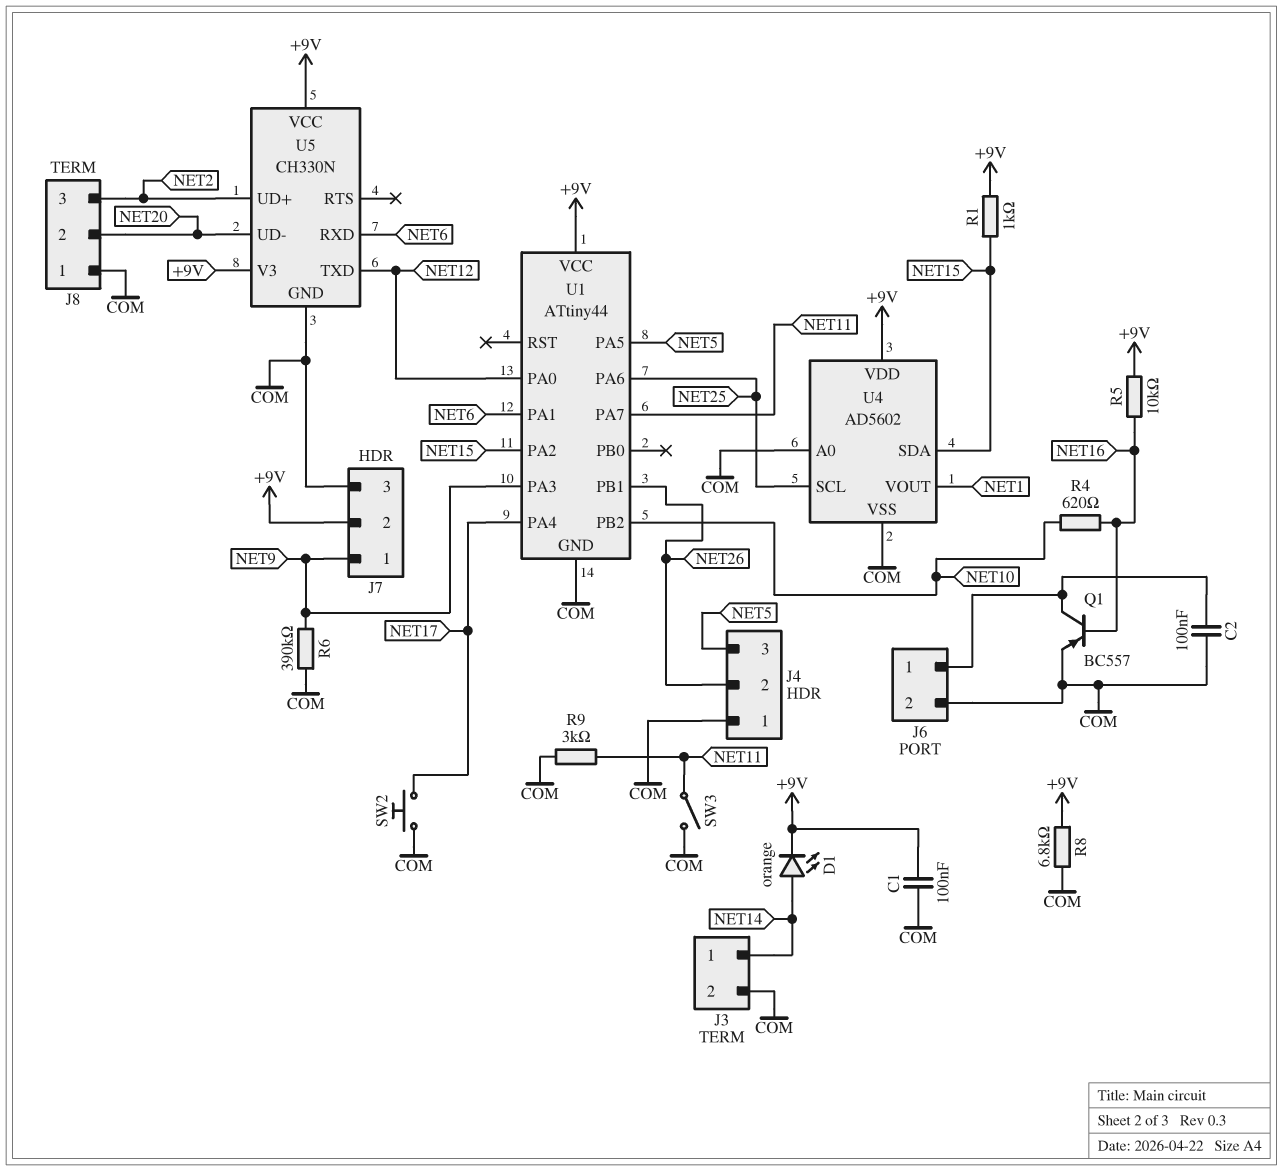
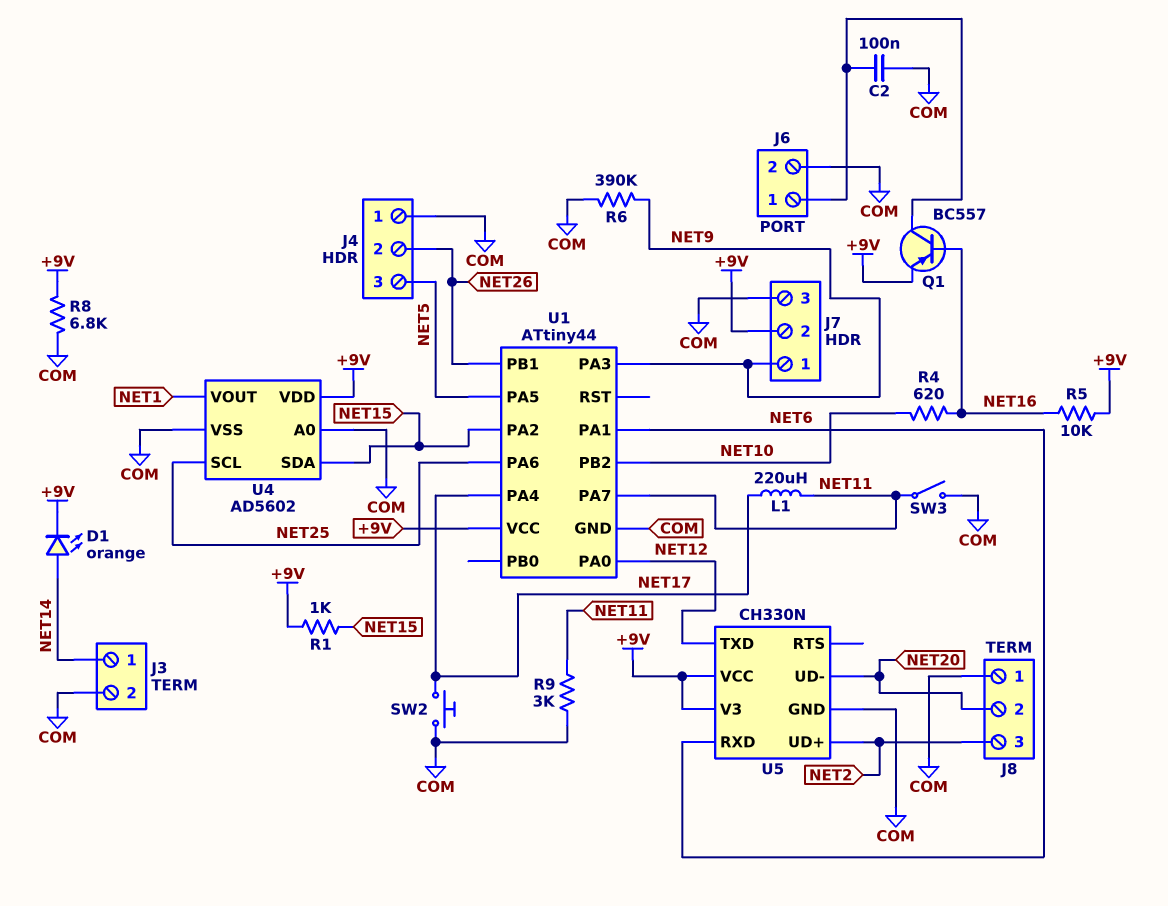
C1: 100nF (+9V, COM) -> none
L1: none -> 220uH (NET11, NET17)
Q1: PNP BC557 (B NET16, C J6/1, E COM) -> PNP BC557 (B NET16, C J6/1, E +9V)

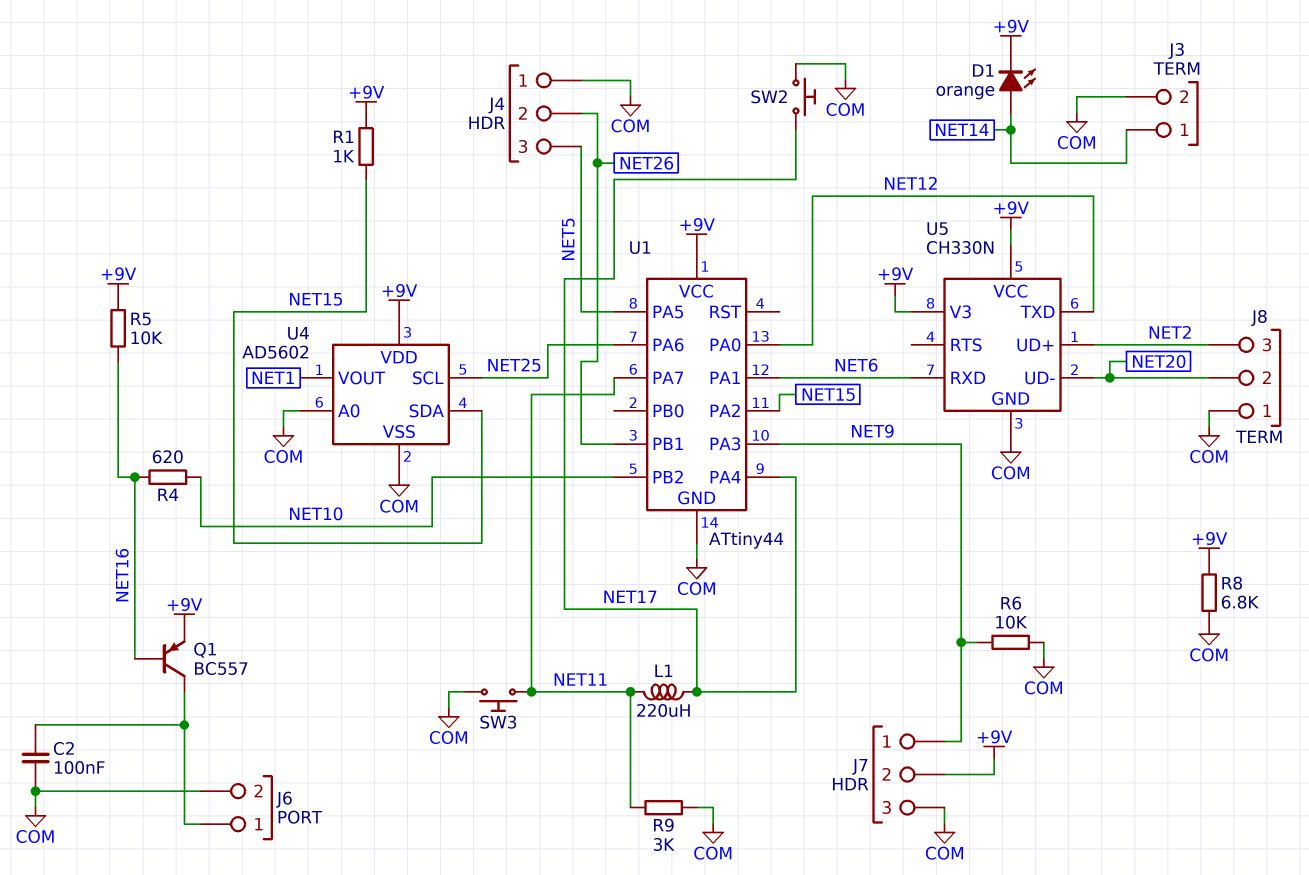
R6: 390k (COM, NET9) -> 10k (COM, NET9)
SW3: switch (COM, NET11) -> button (COM, NET11)

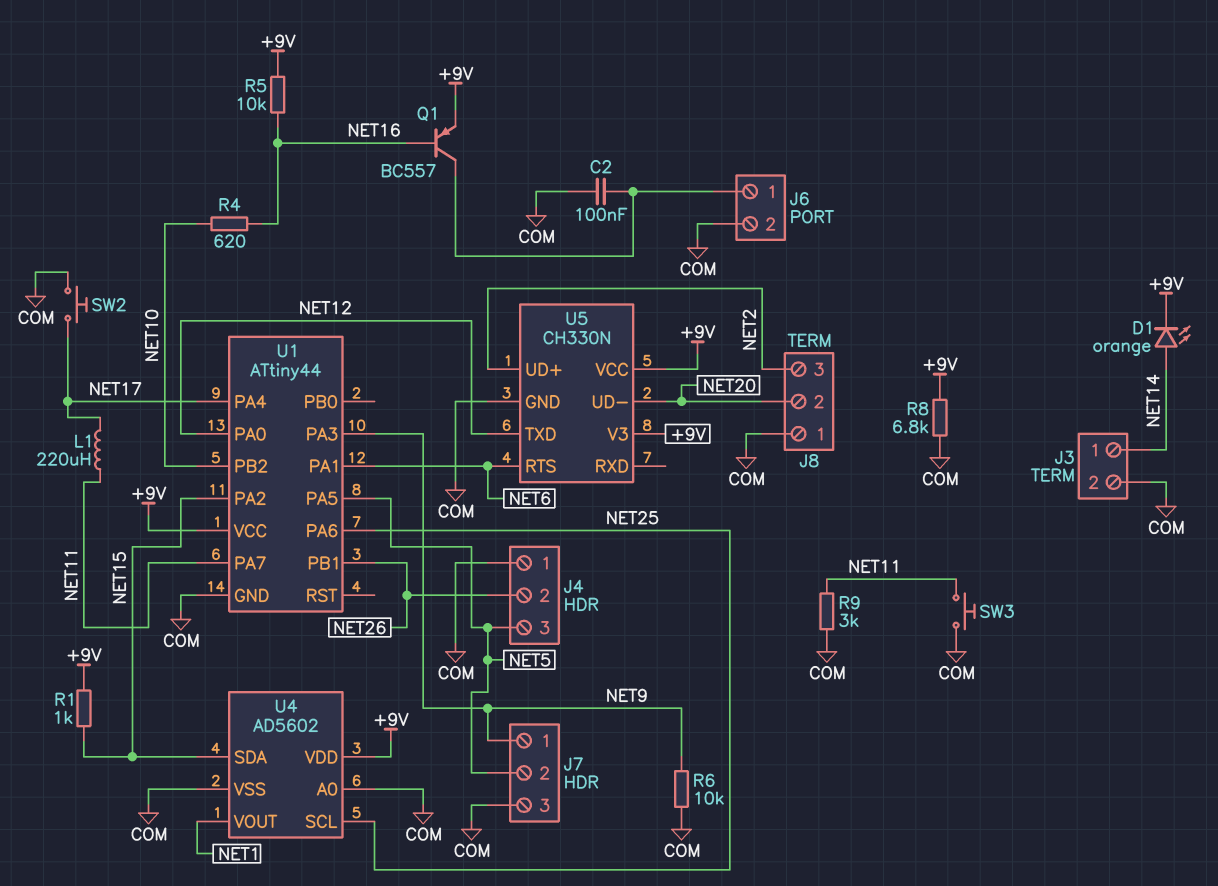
J7 pin 2: +9V -> NET5
U5 pin RTS: none -> NET6
U5 pin RXD: NET6 -> none

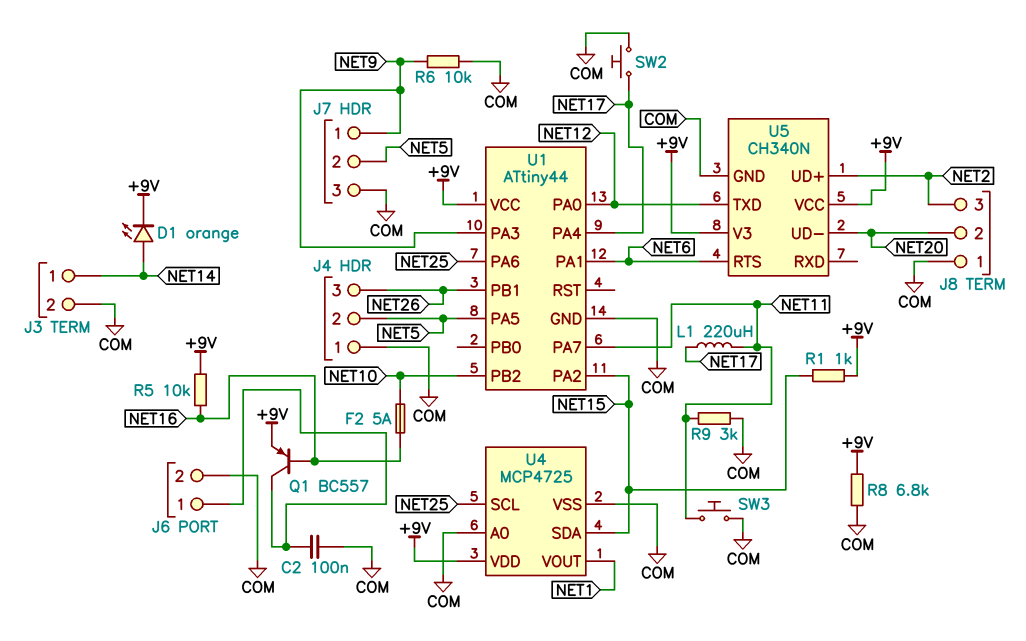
F2: none -> 5A (NET10, NET16)
J4 pin 2: NET26 -> NET5
J4 pin 3: NET5 -> NET26
R4: 620 (NET10, NET16) -> none
U4: AD5602 -> MCP4725
U5: CH330N -> CH340N

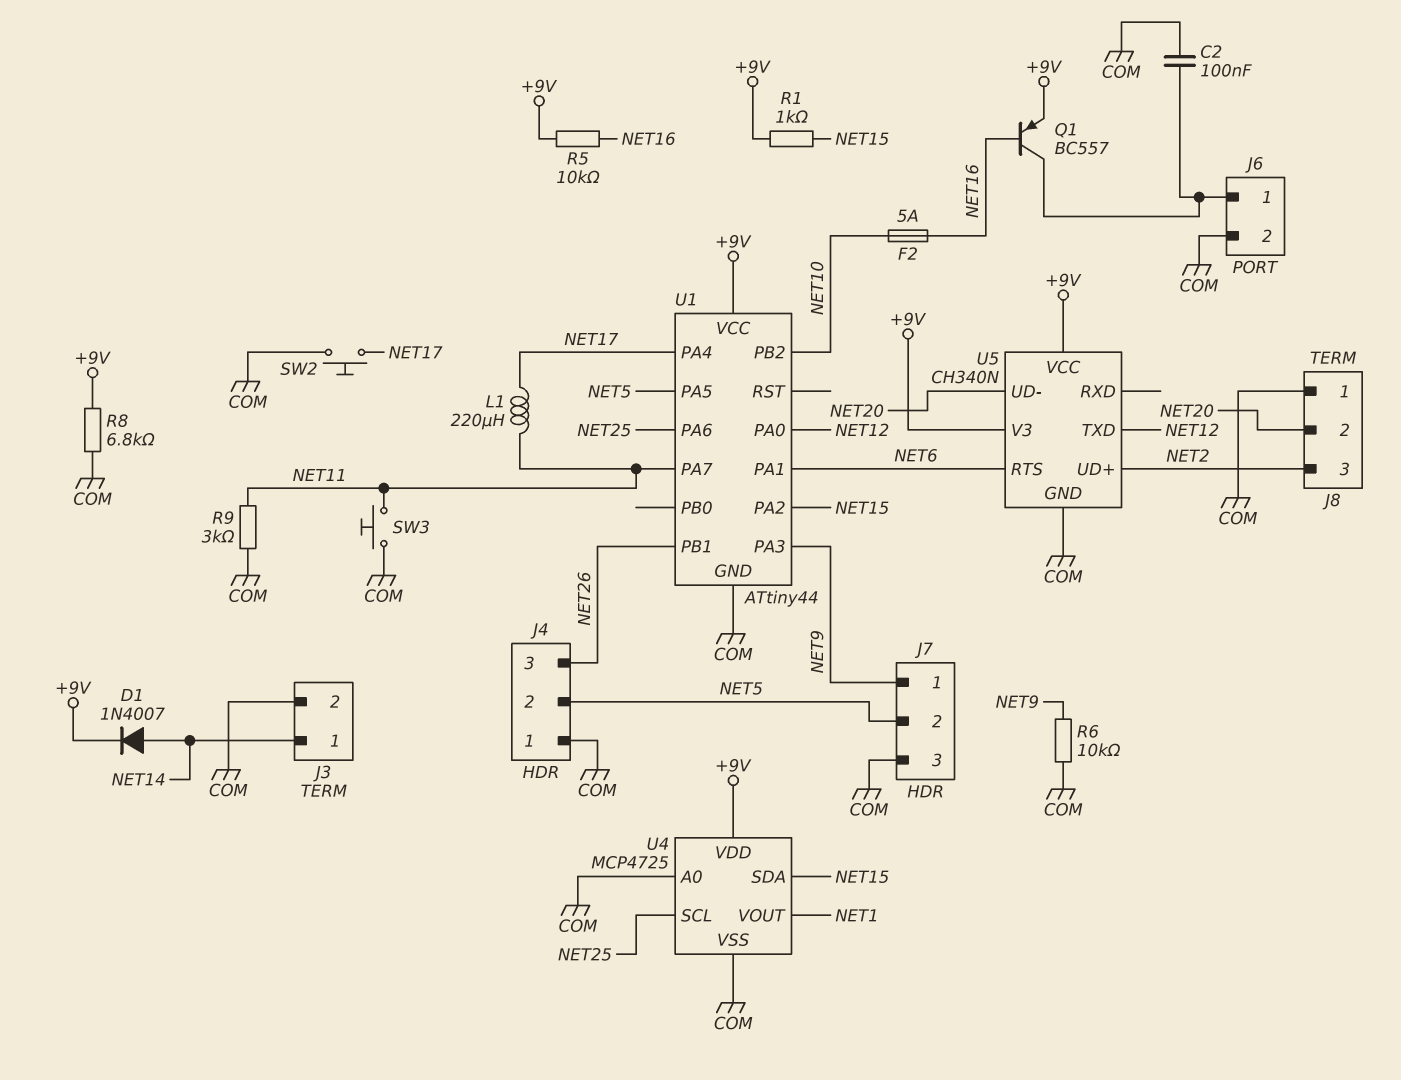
D1: LED orange (A NET14, K +9V) -> diode 1N4007 (A NET14, K +9V)

